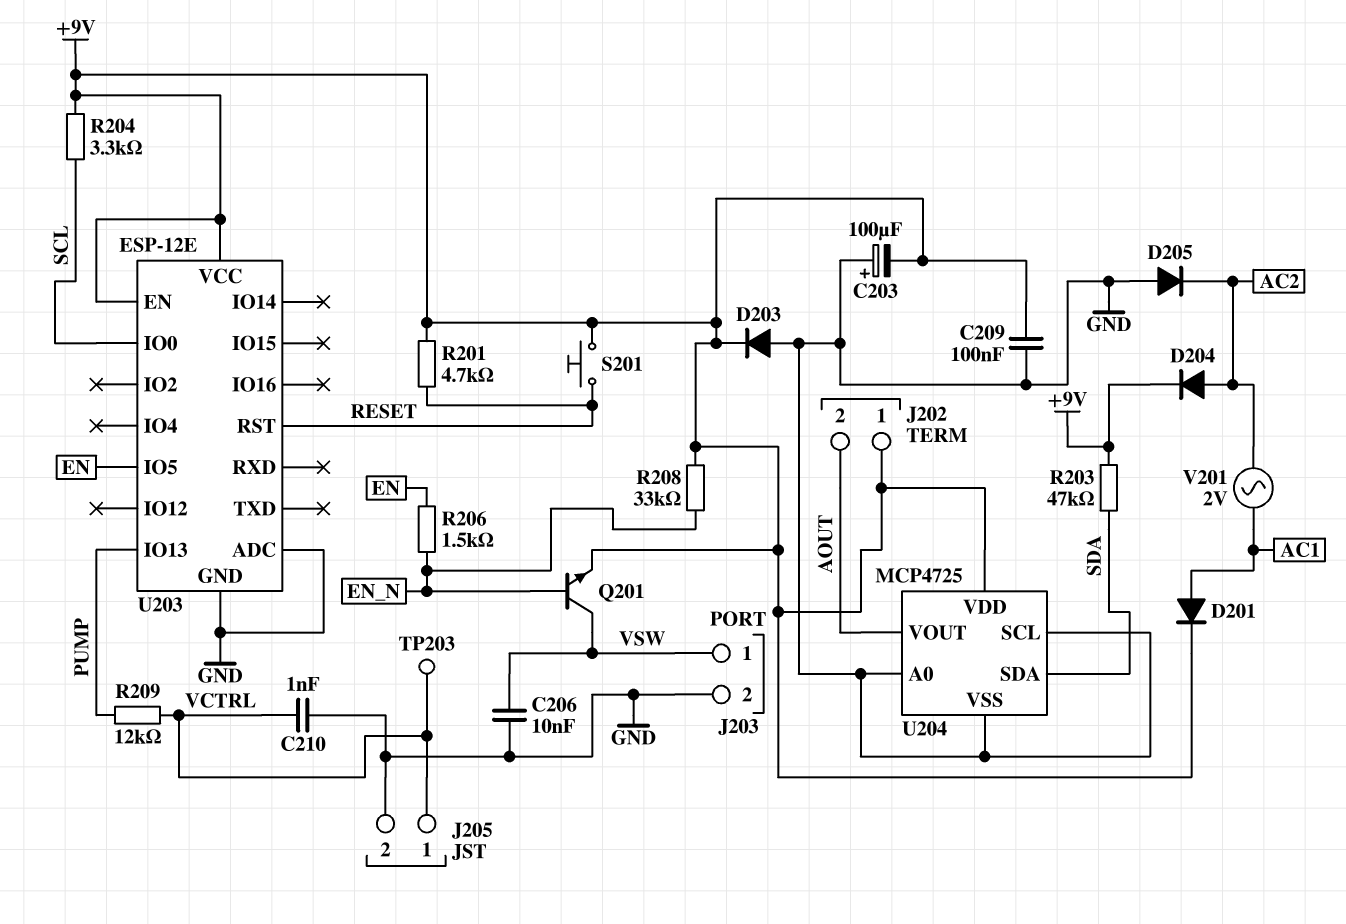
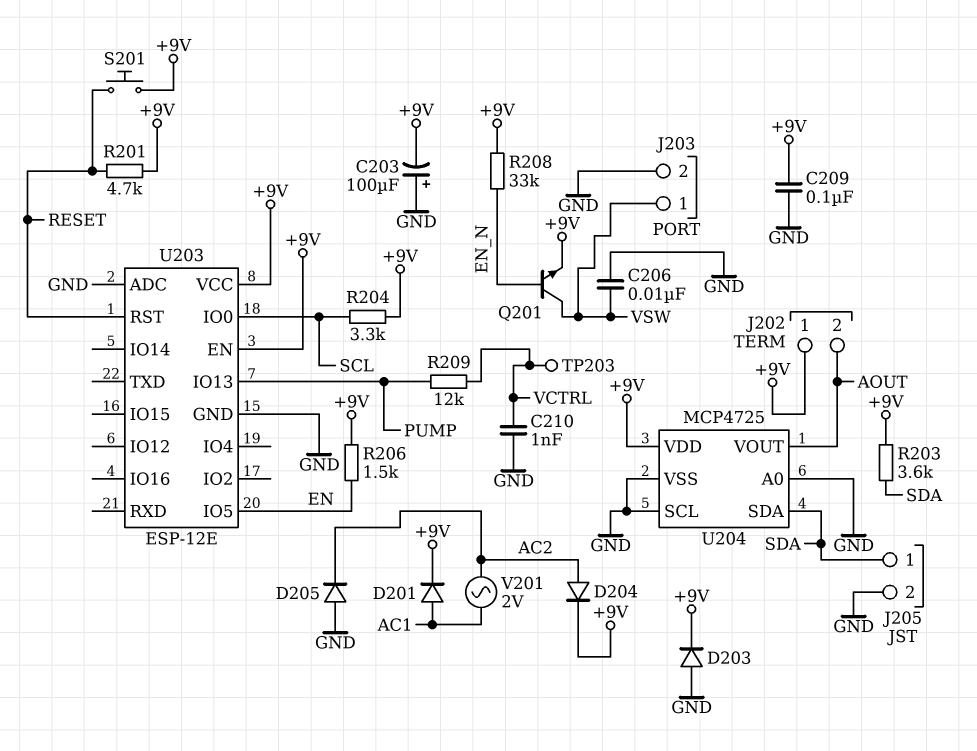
J205 pin 1: VCTRL -> SDA
R203: 47k (+9V, SDA) -> 3.6k (+9V, SDA)
R206: 1.5k (EN, EN_N) -> 1.5k (+9V, EN)

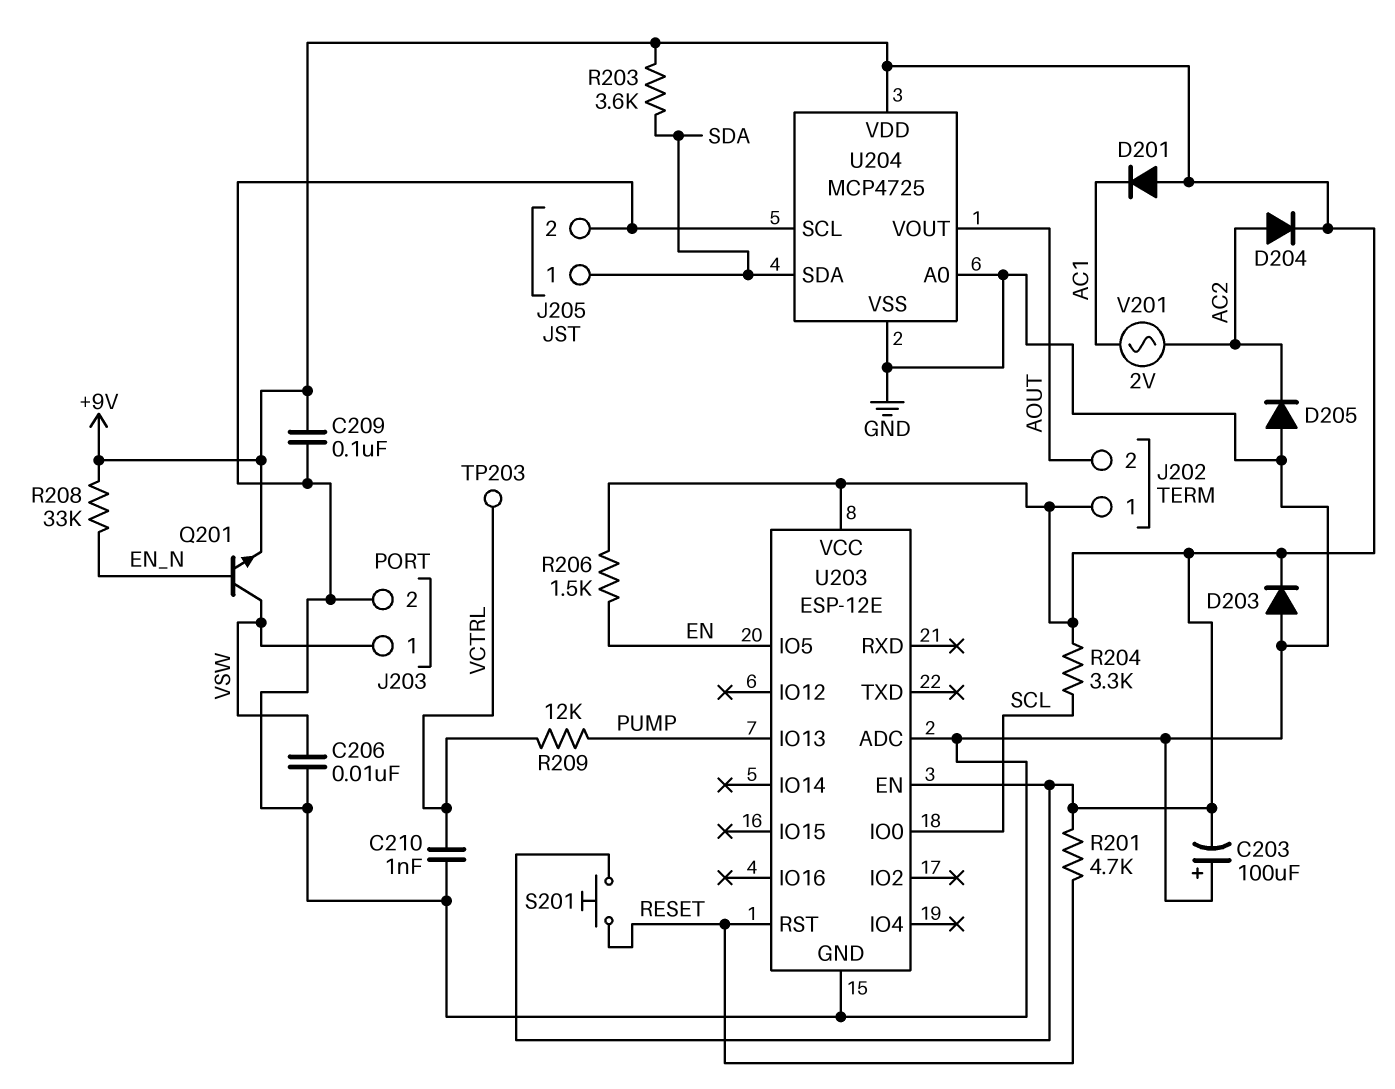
D201: diode (A AC1, K +9V) -> diode (A +9V, K AC1)

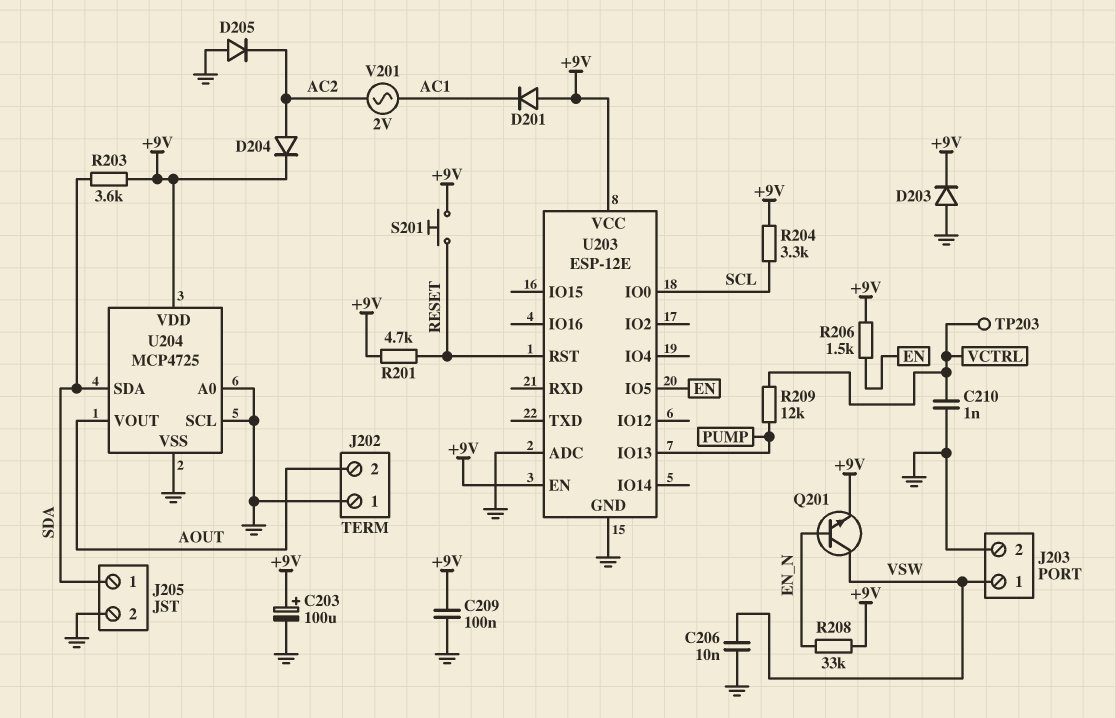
C203: 100uF (plus GND, minus +9V) -> 100uF (plus +9V, minus GND)
J202 pin 1: +9V -> GND

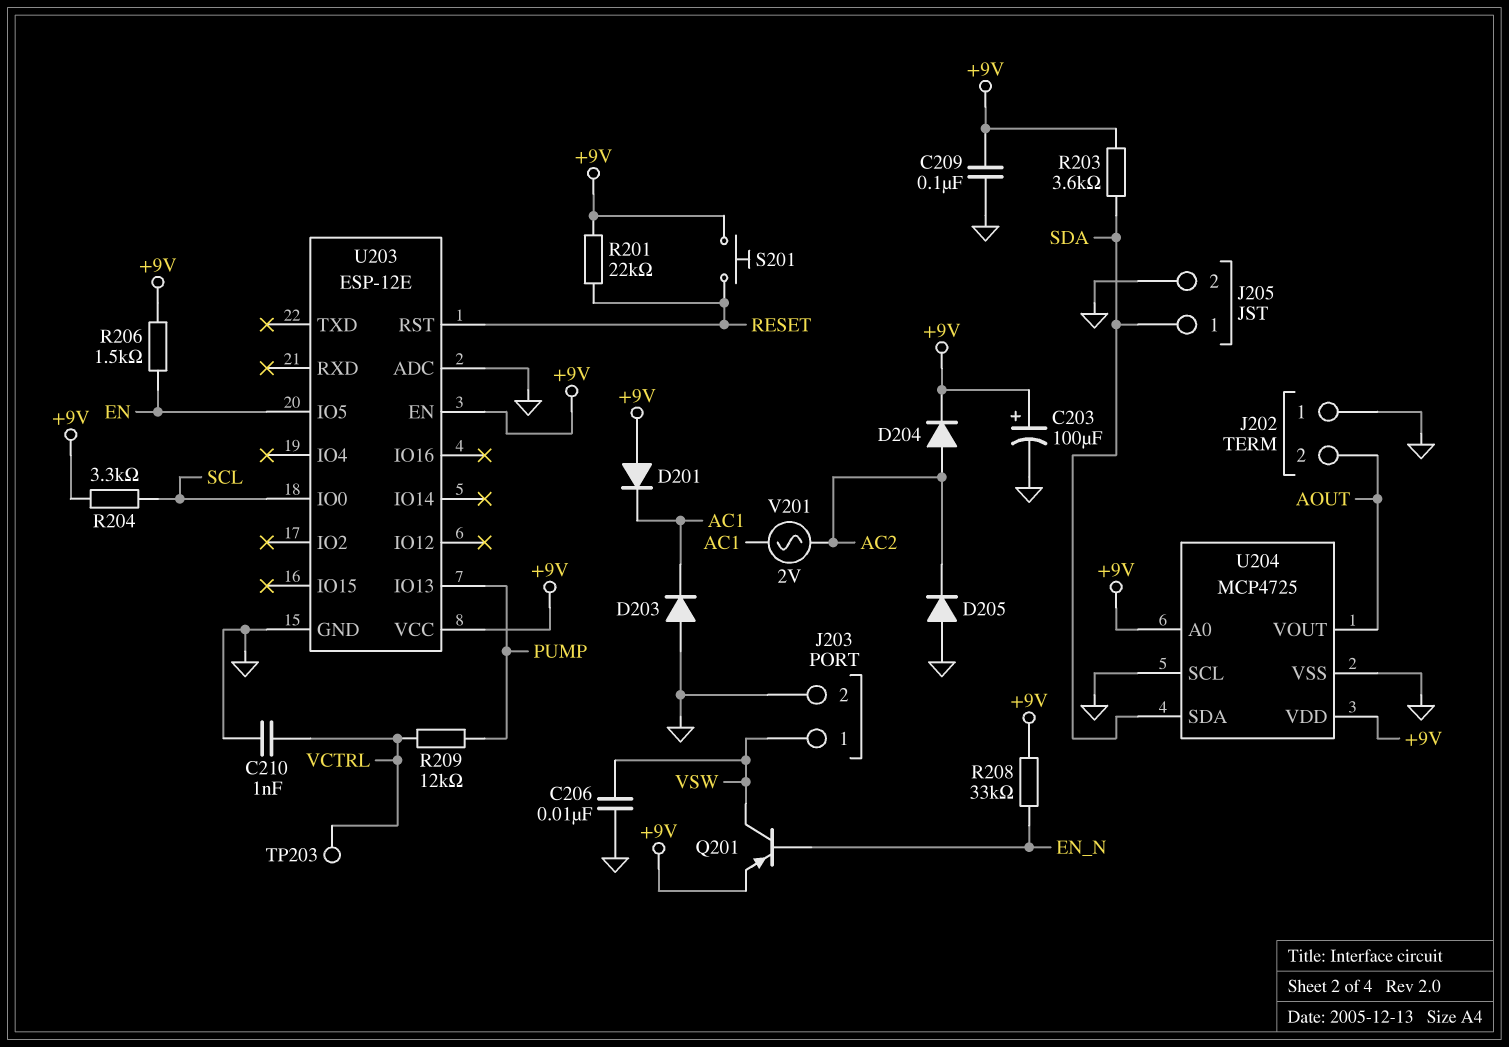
D203: diode (A GND, K +9V) -> diode (A GND, K AC1)
Q201: NPN (B EN_N, C VSW, E +9V) -> PNP (B EN_N, C VSW, E +9V)
R201: 4.7k (+9V, RESET) -> 22k (+9V, RESET)
U204 pin A0: GND -> +9V

